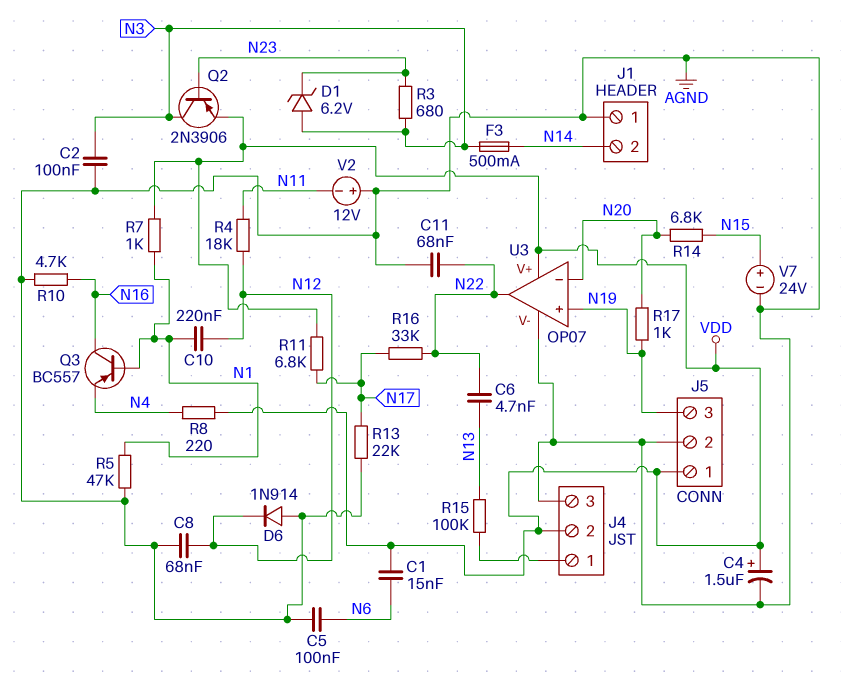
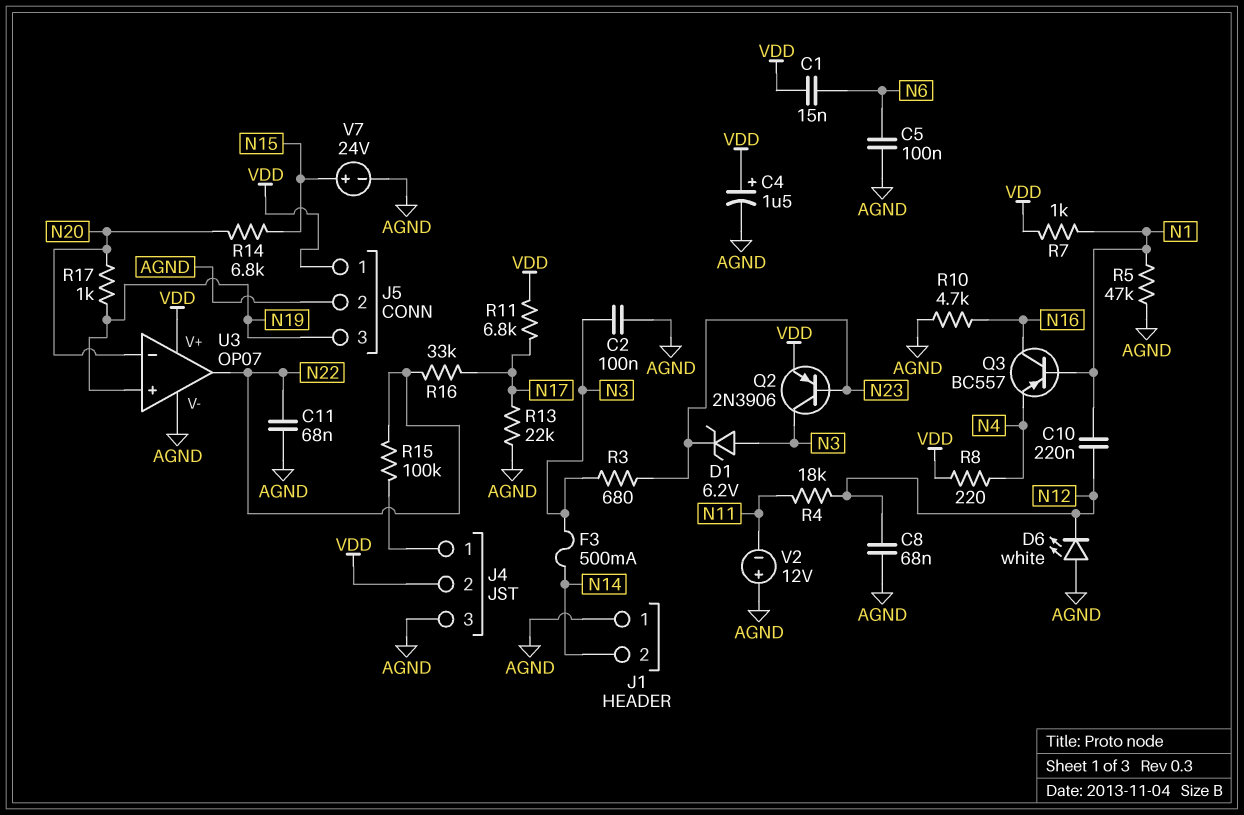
C6: 4.7nF (N13, N22) -> none
D6: diode 1N914 (A AGND, K N12) -> LED white (A AGND, K N12)
R15: 100k (J4/1, N13) -> 100k (J4/1, N22)

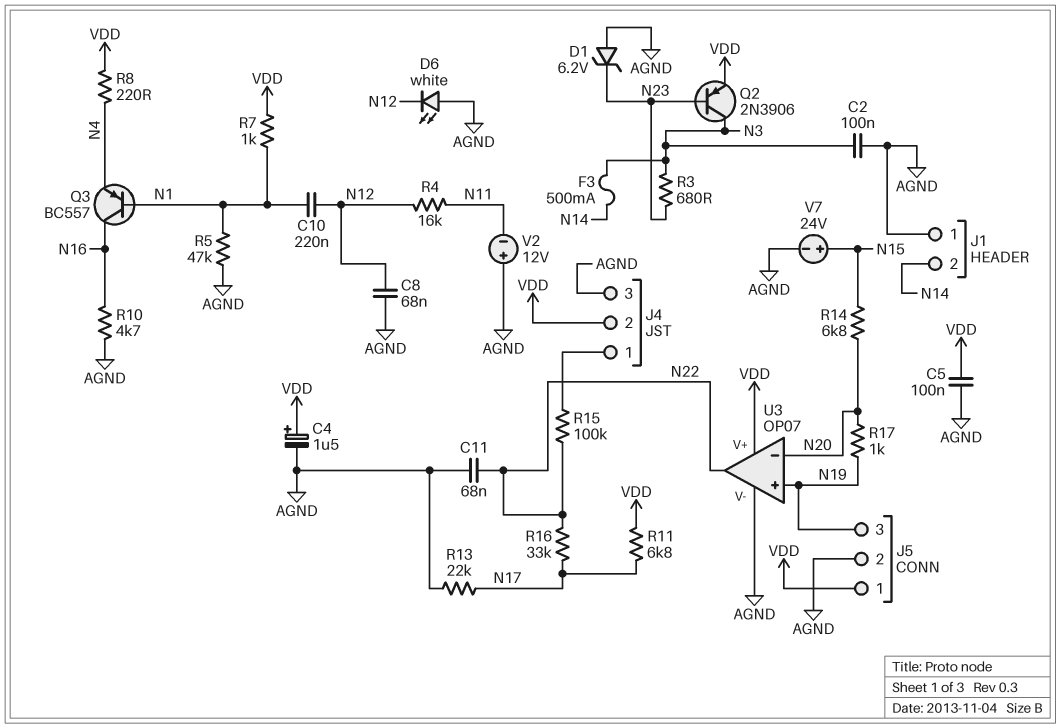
C1: 15nF (N6, VDD) -> none
C5: 100nF (AGND, N6) -> 100nF (AGND, VDD)
D1: zener 6.2V (A N3, K N23) -> zener 6.2V (A AGND, K N23)
R4: 18k (N11, N12) -> 16k (N11, N12)

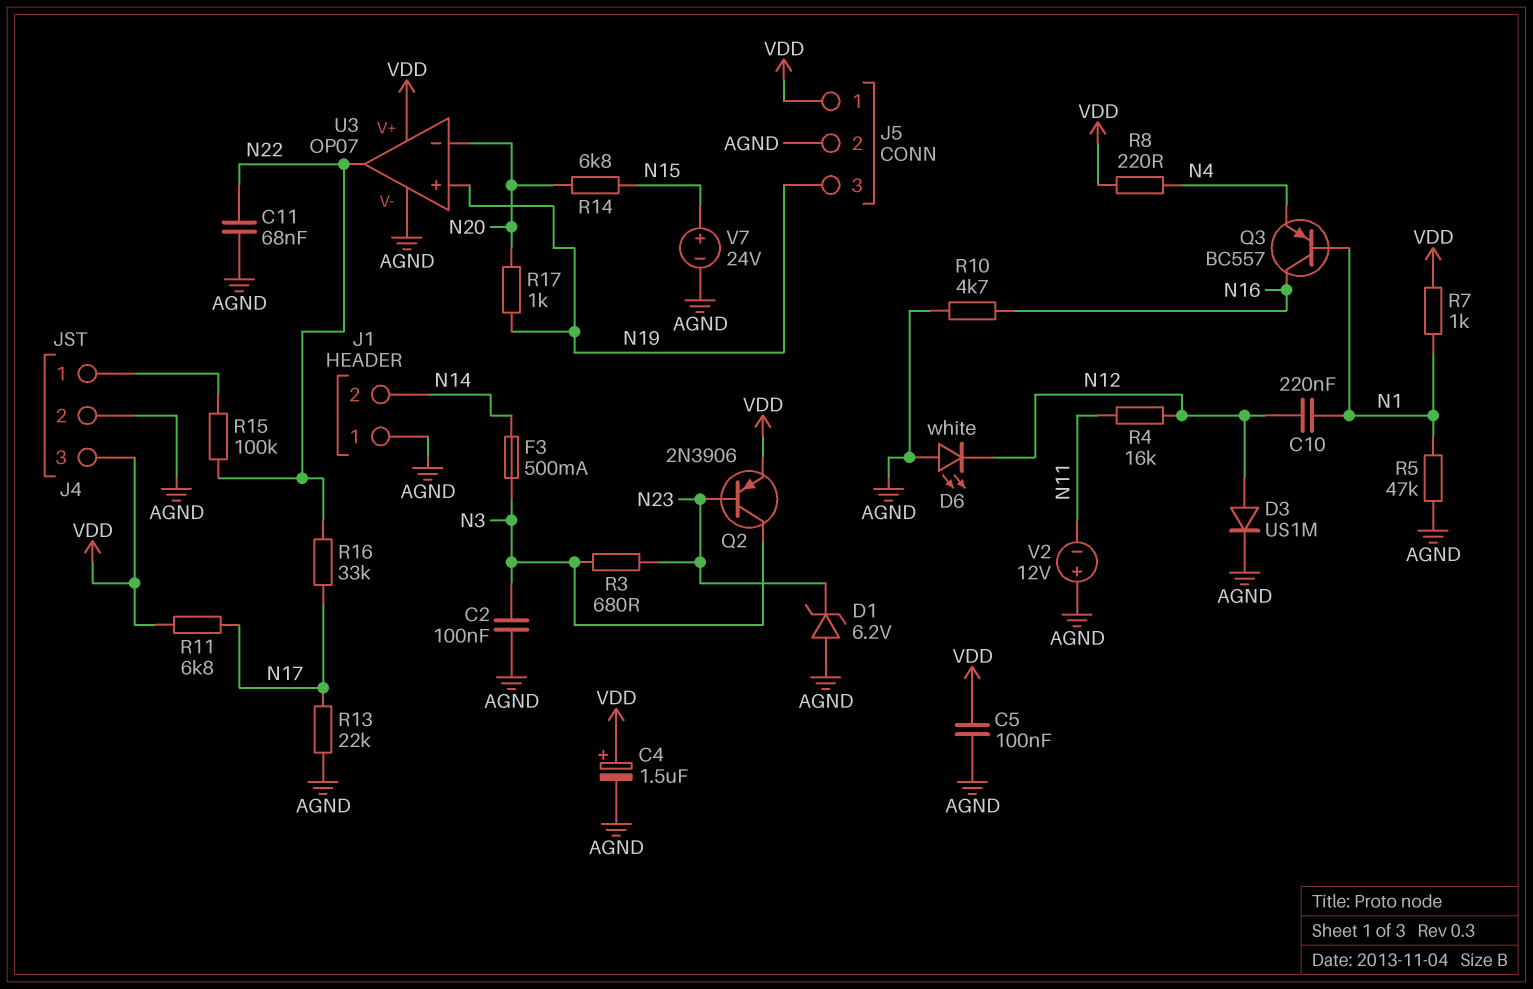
C8: 68nF (AGND, N12) -> none
D3: none -> diode US1M (A N12, K AGND)
J4 pin 2: VDD -> AGND
J4 pin 3: AGND -> VDD

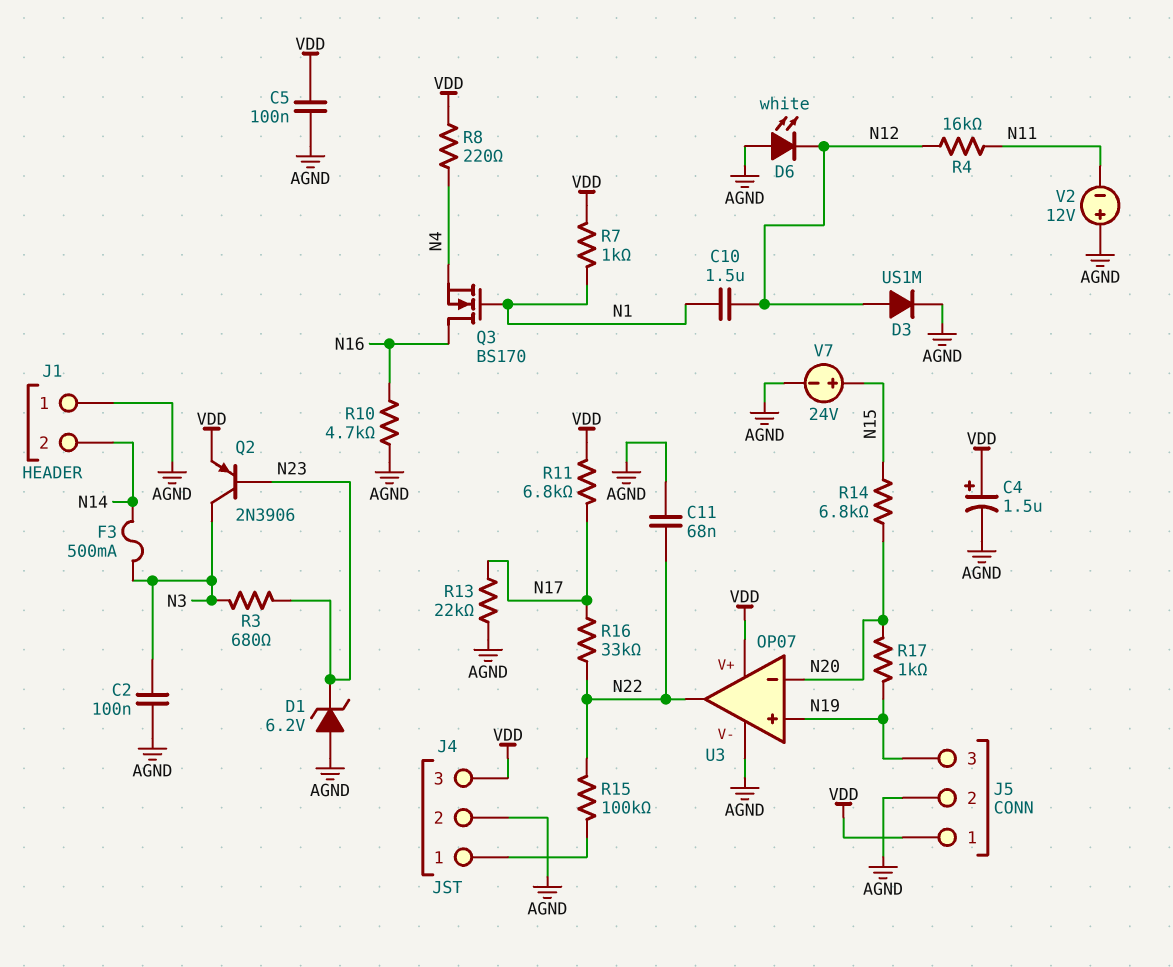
C10: 220nF (N1, N12) -> 1.5uF (N1, N12)
Q3: PNP BC557 (B N1, C N16, E N4) -> NMOS BS170 (G N1, D N16, S N4)
R5: 47k (AGND, N1) -> none

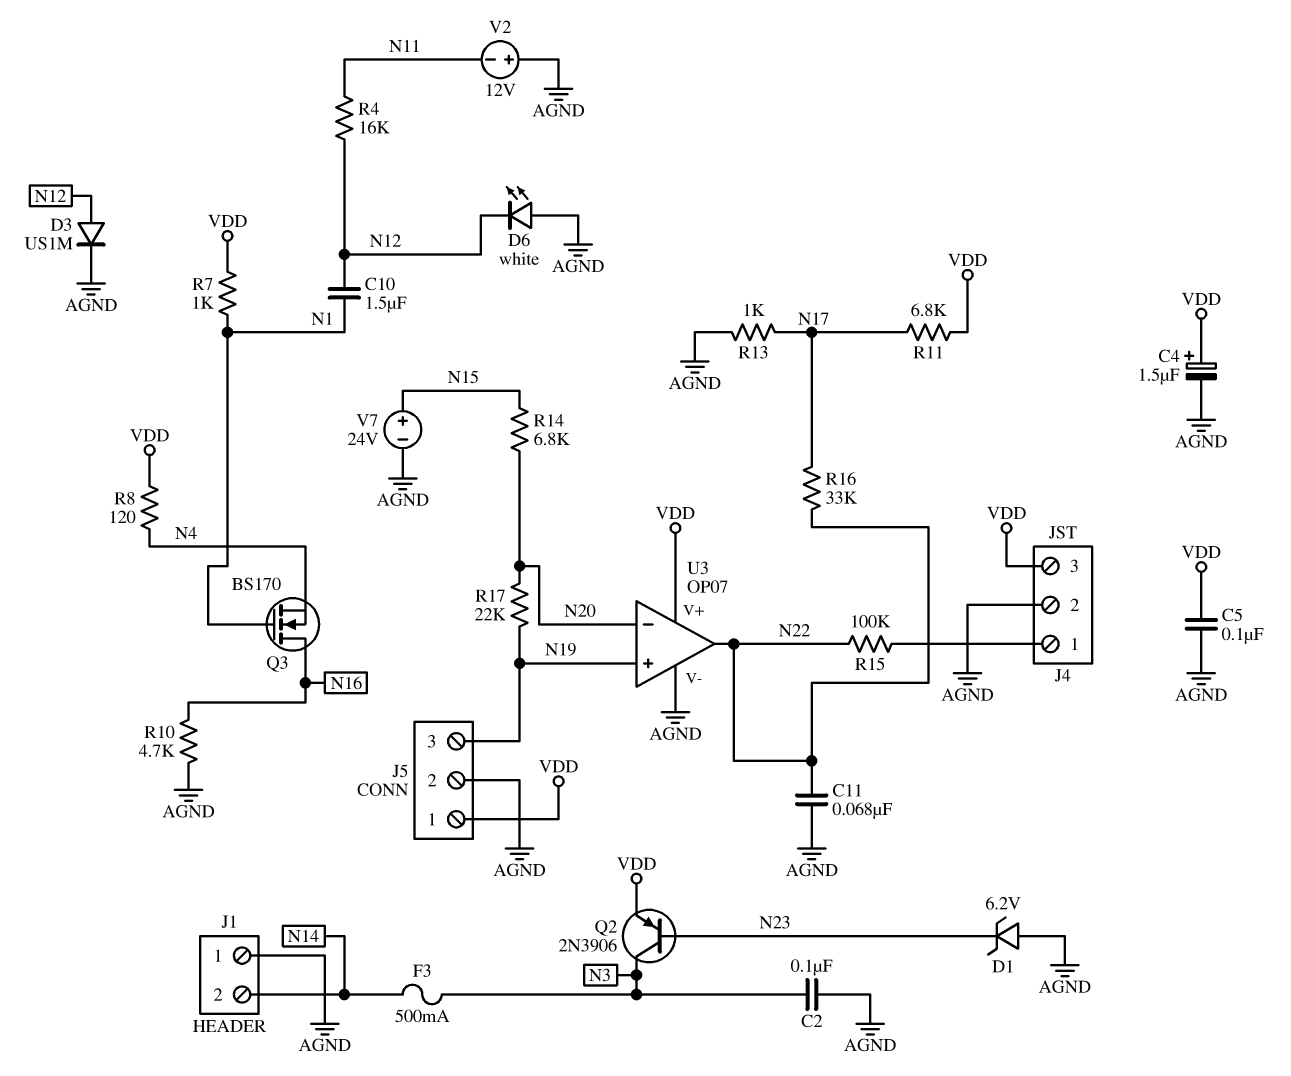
R3: 680 (N3, N23) -> none
R8: 220 (N4, VDD) -> 120 (N4, VDD)
R13: 22k (AGND, N17) -> 1k (AGND, N17)
R17: 1k (N19, N20) -> 22k (N19, N20)

